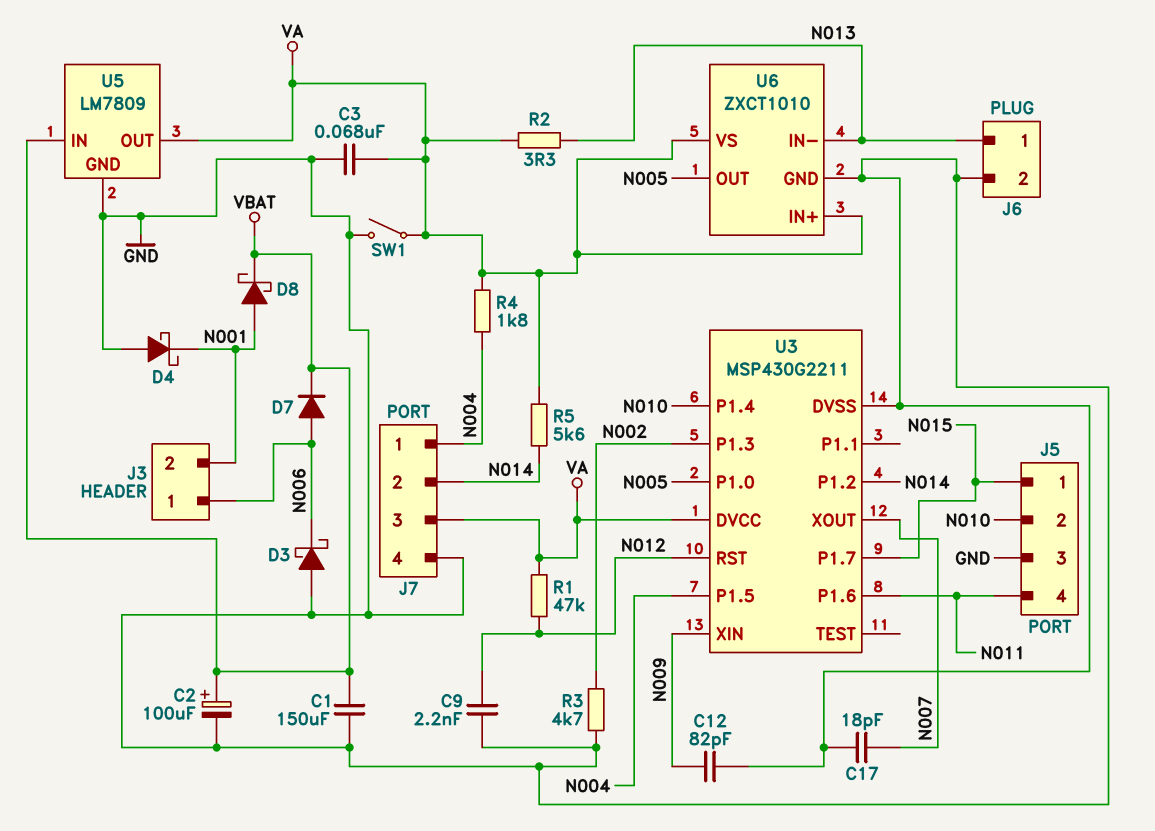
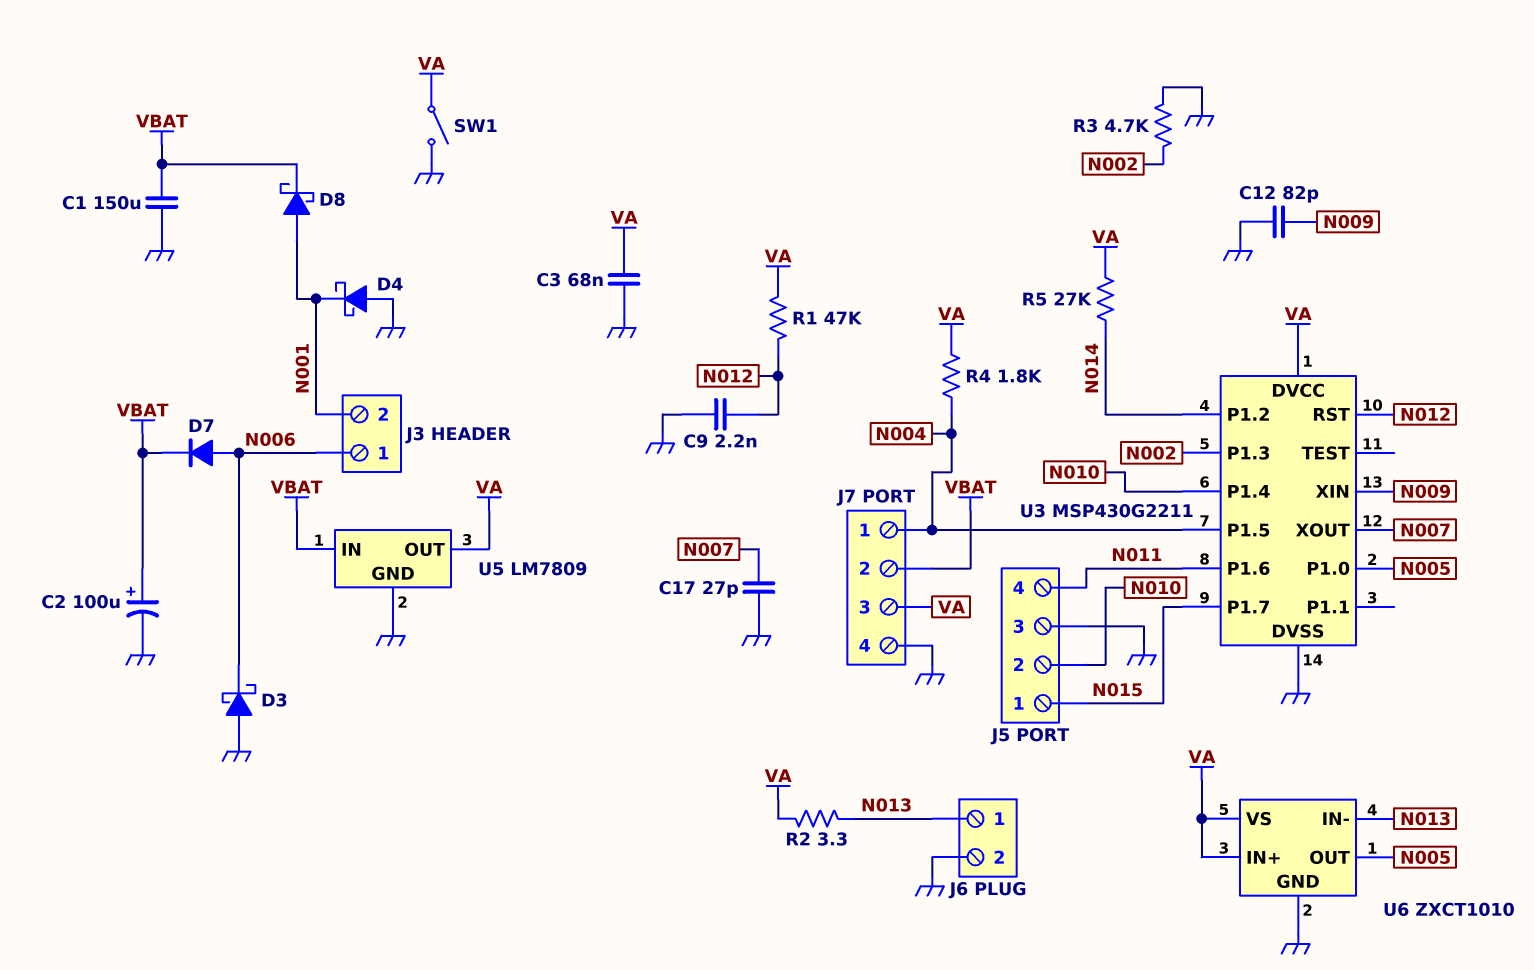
C17: 18pF (GND, N007) -> 27pF (GND, N007)
J7 pin 2: N014 -> VBAT
R5: 5.6k (N014, VA) -> 27k (N014, VA)

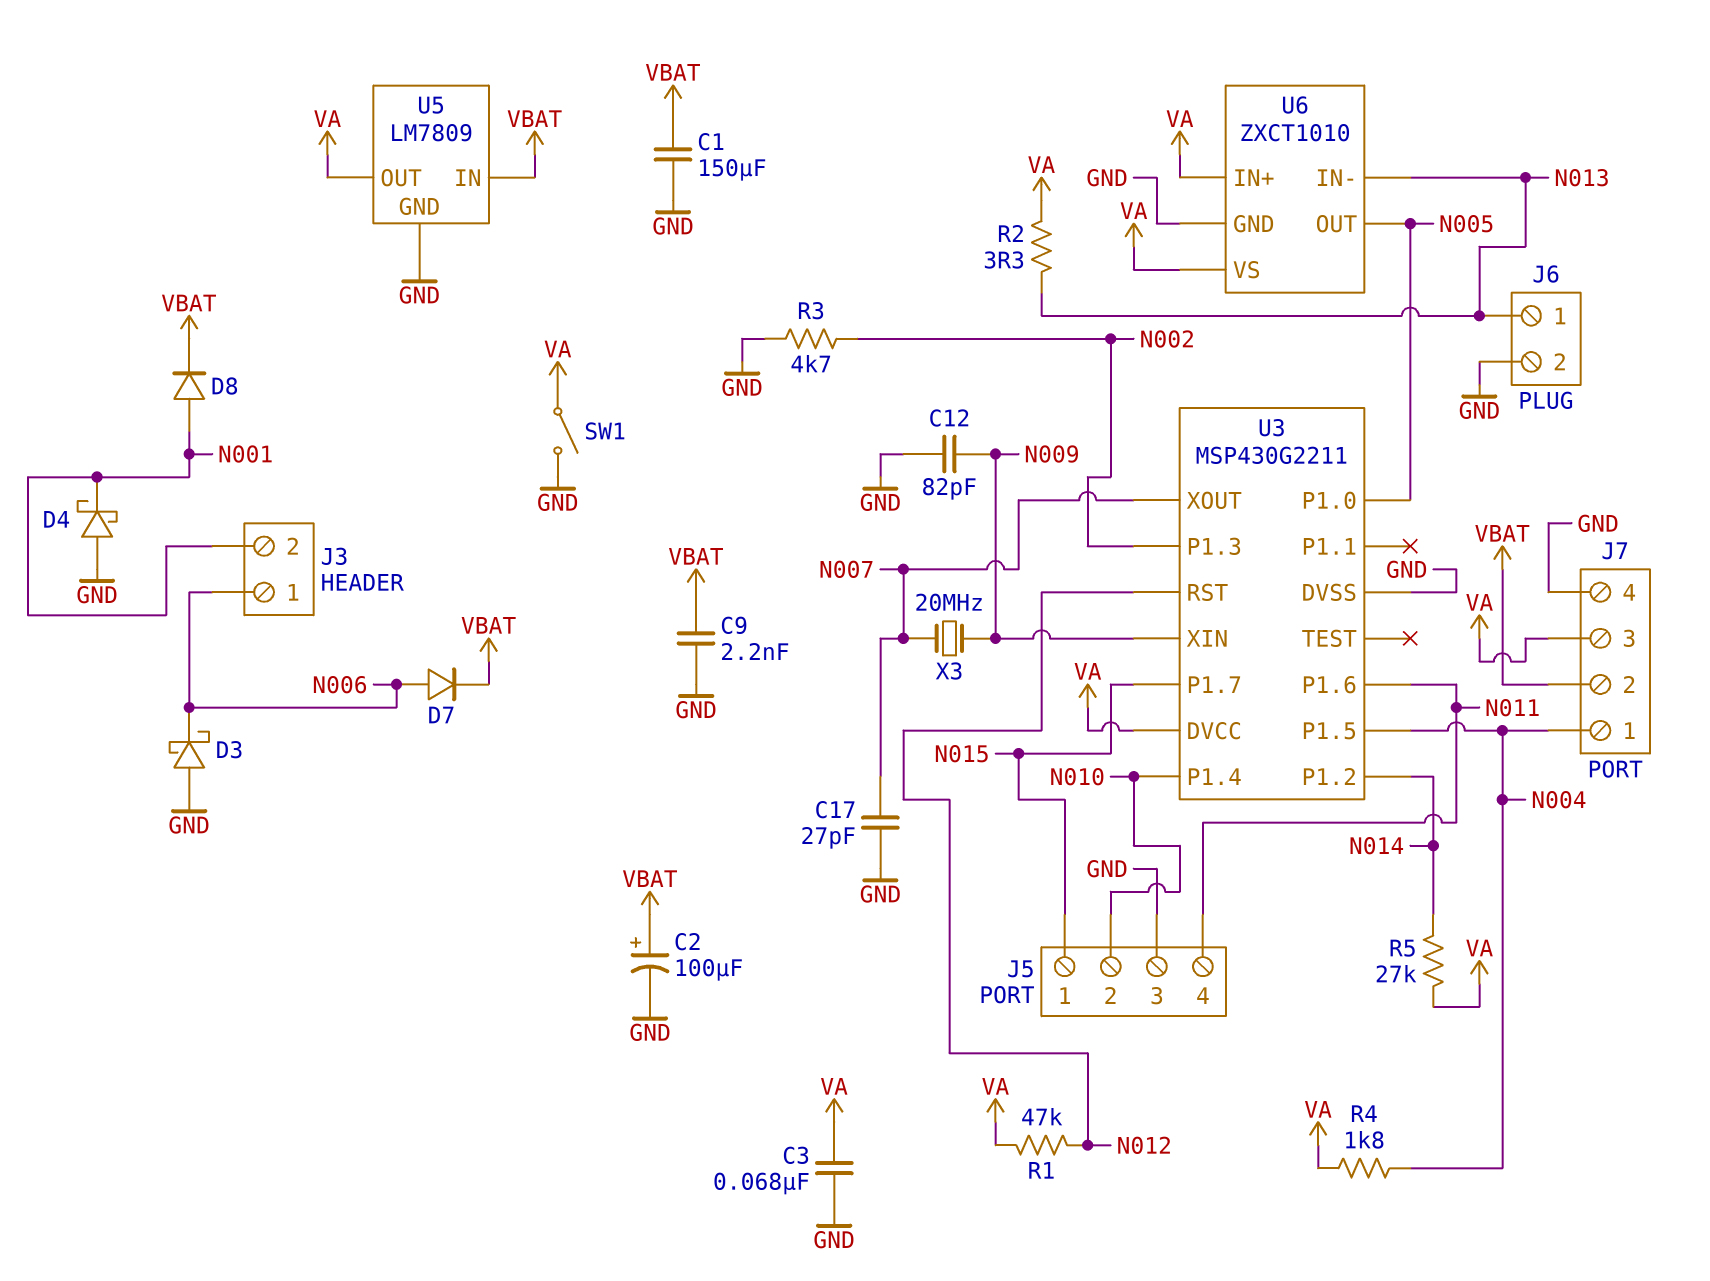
C9: 2.2nF (GND, N012) -> 2.2nF (GND, VBAT)
D8: schottky (A N001, K VBAT) -> diode (A N001, K VBAT)
X3: none -> 20MHz (N007, N009)

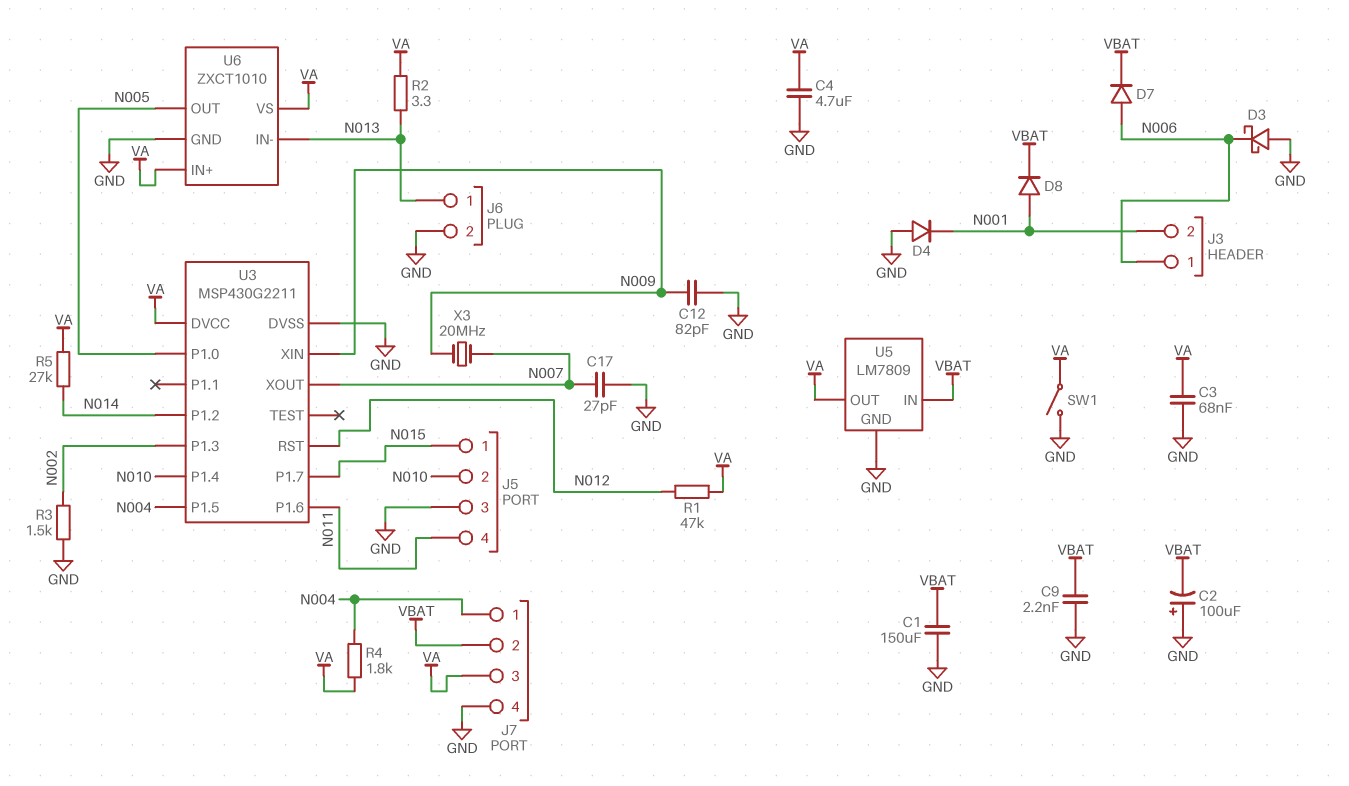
C2: 100uF (plus VBAT, minus GND) -> 100uF (plus GND, minus VBAT)
C4: none -> 4.7uF (GND, VA)
D4: schottky (A GND, K N001) -> diode (A GND, K N001)
R3: 4.7k (GND, N002) -> 1.5k (GND, N002)

